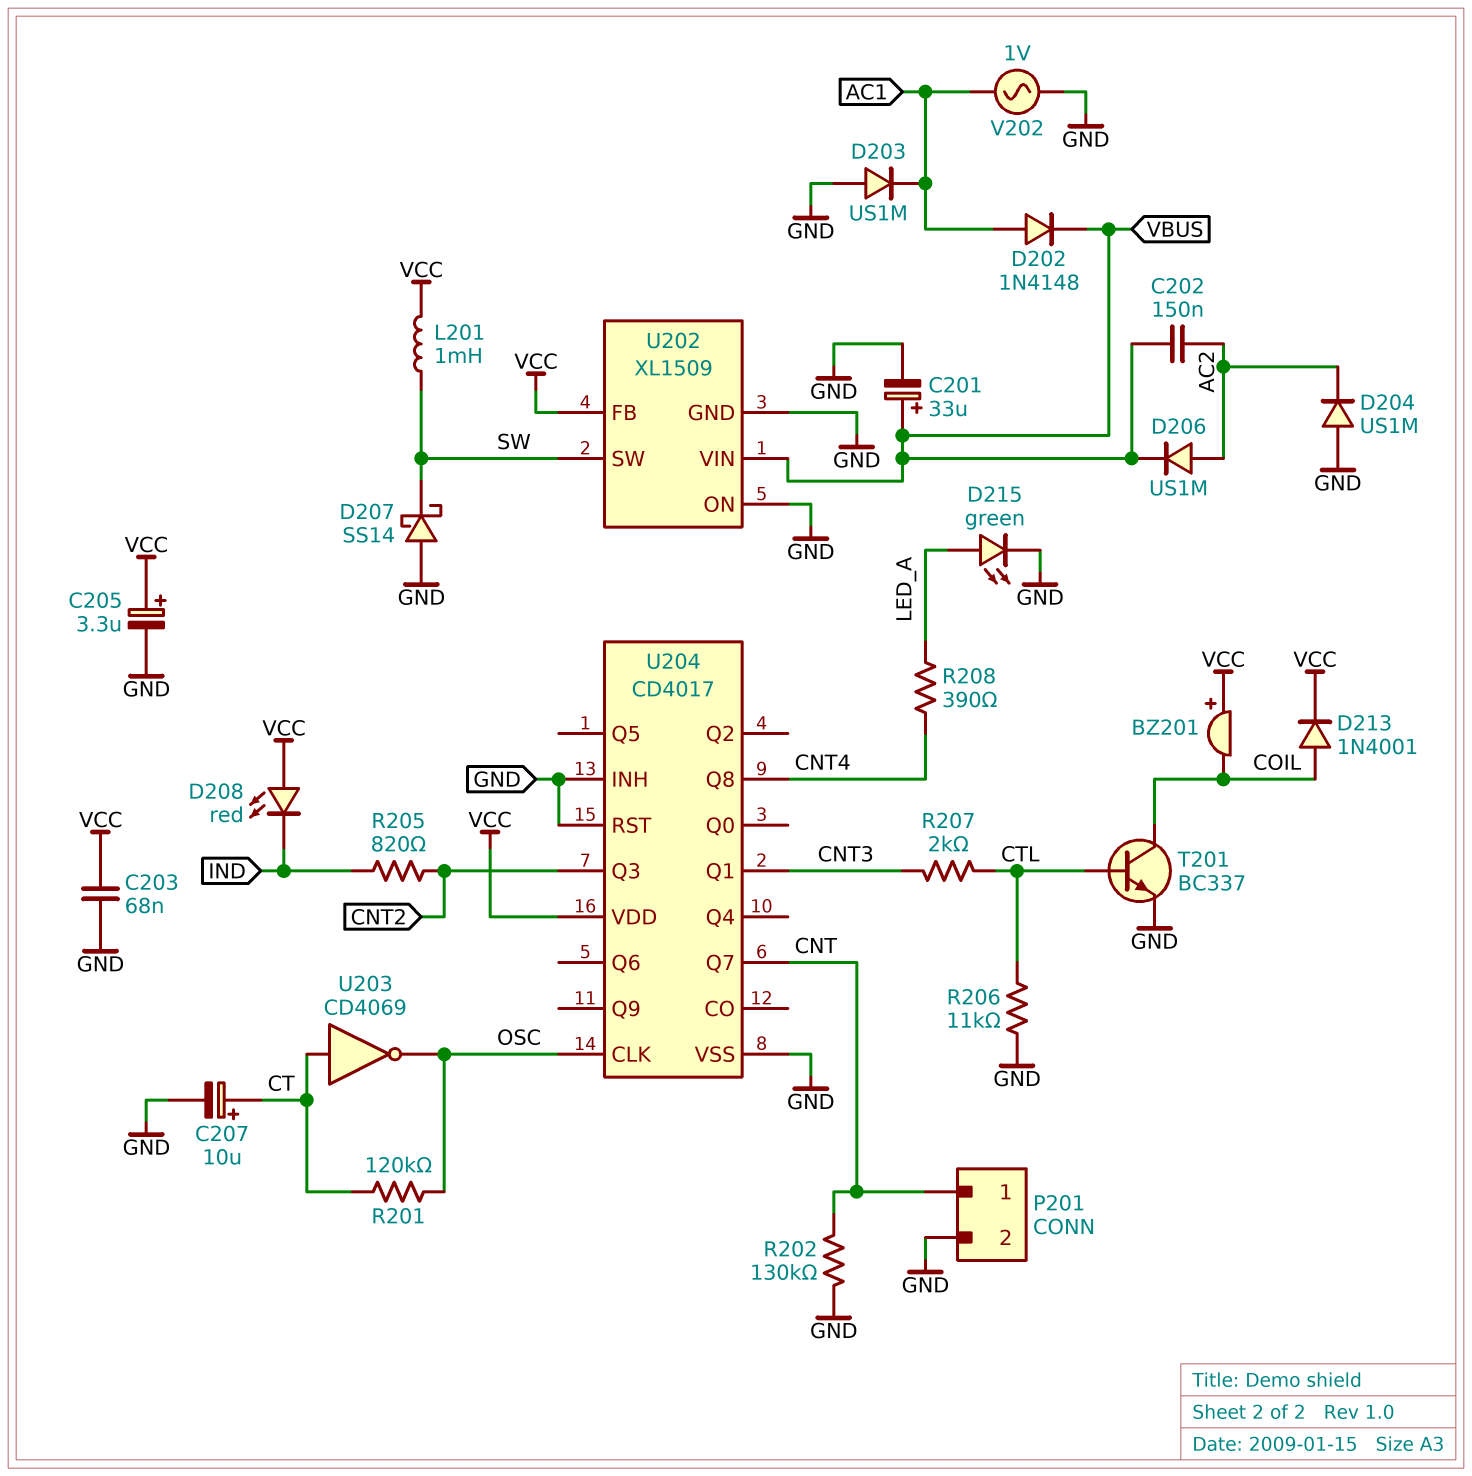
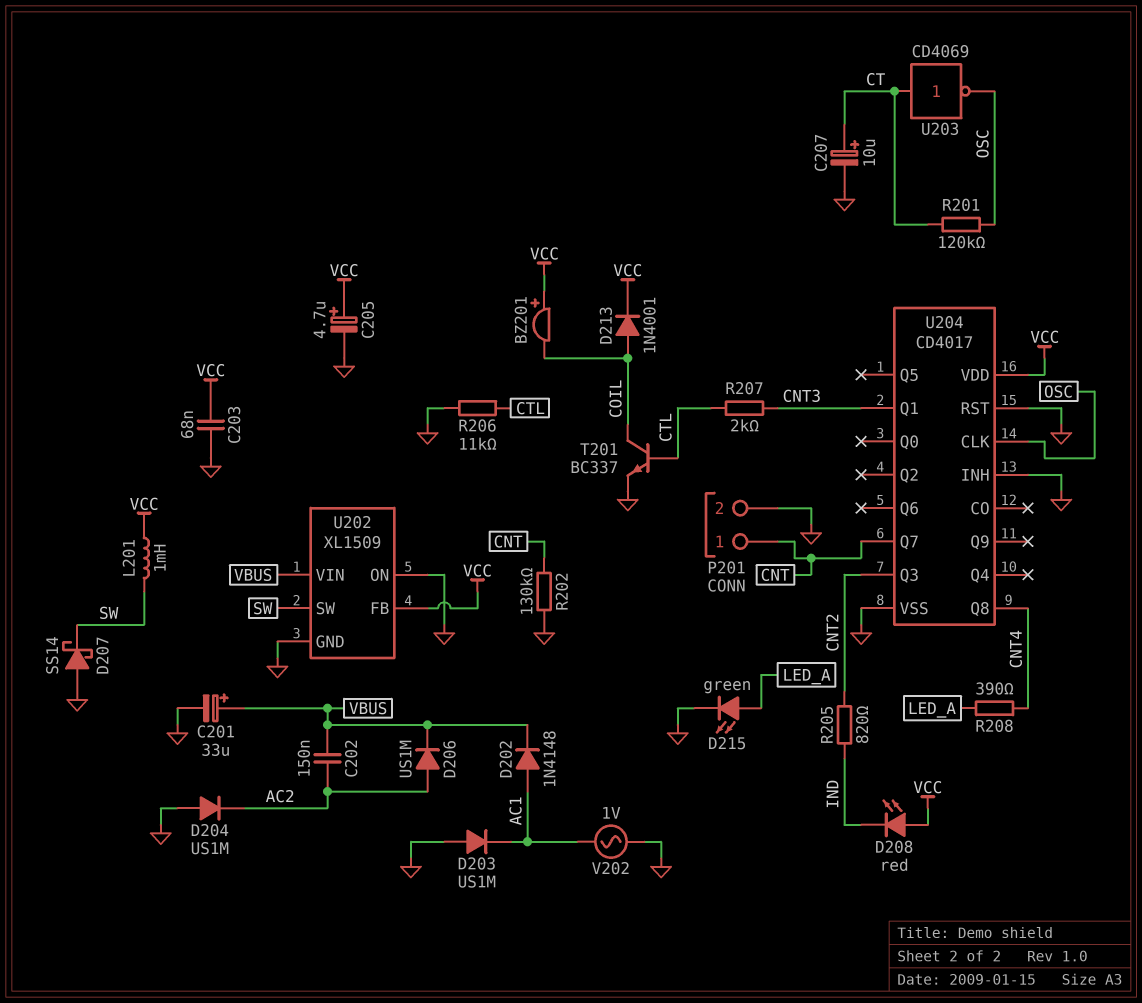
C205: 3.3uF (plus VCC, minus GND) -> 4.7uF (plus VCC, minus GND)

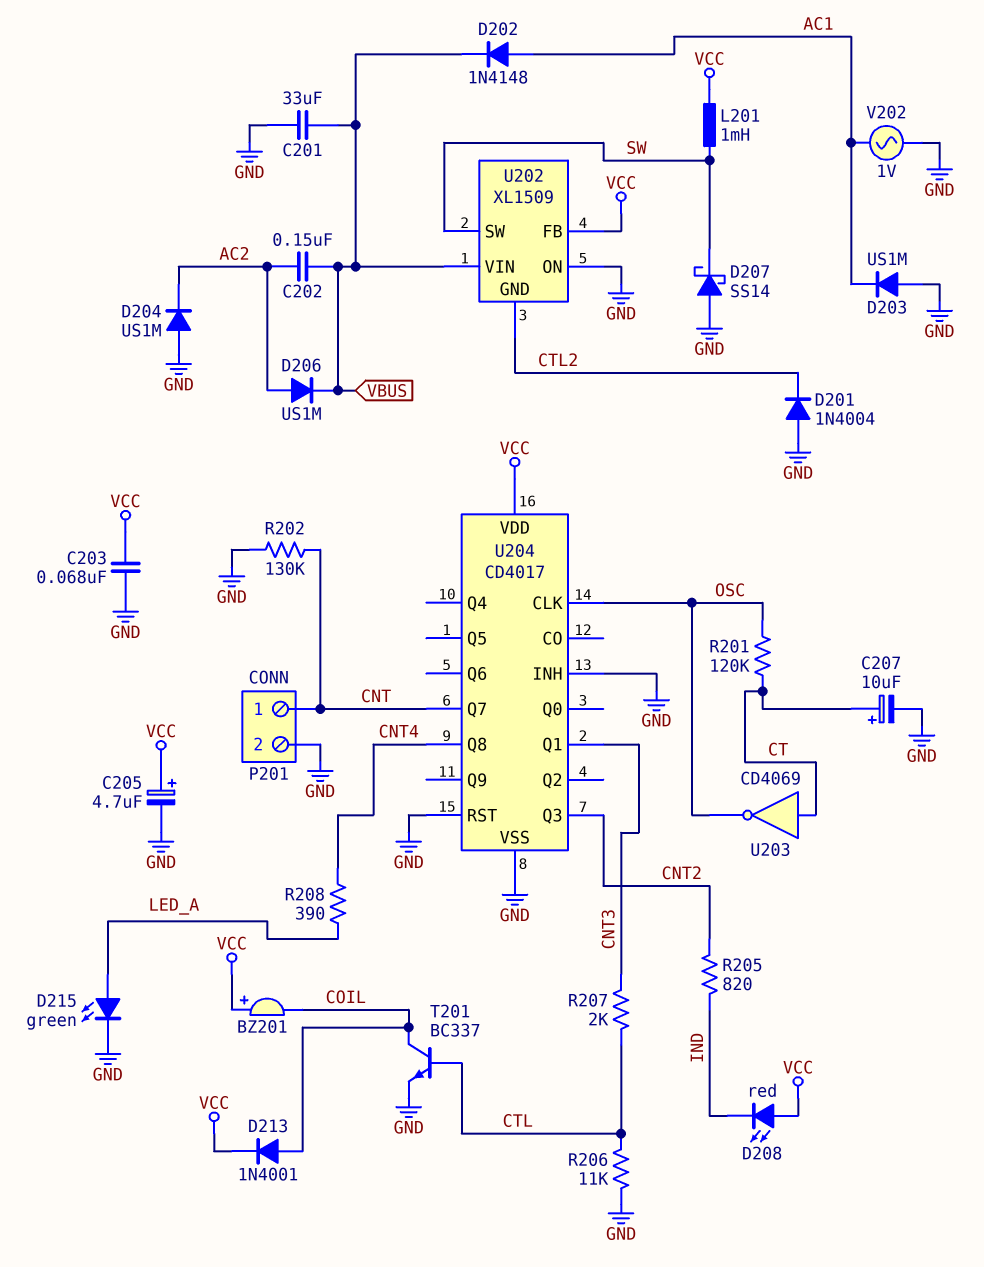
C201: 33uF (plus VBUS, minus GND) -> 33uF (GND, VBUS)
D201: none -> diode 1N4004 (A GND, K CTL2)
U202 pin GND: GND -> CTL2

